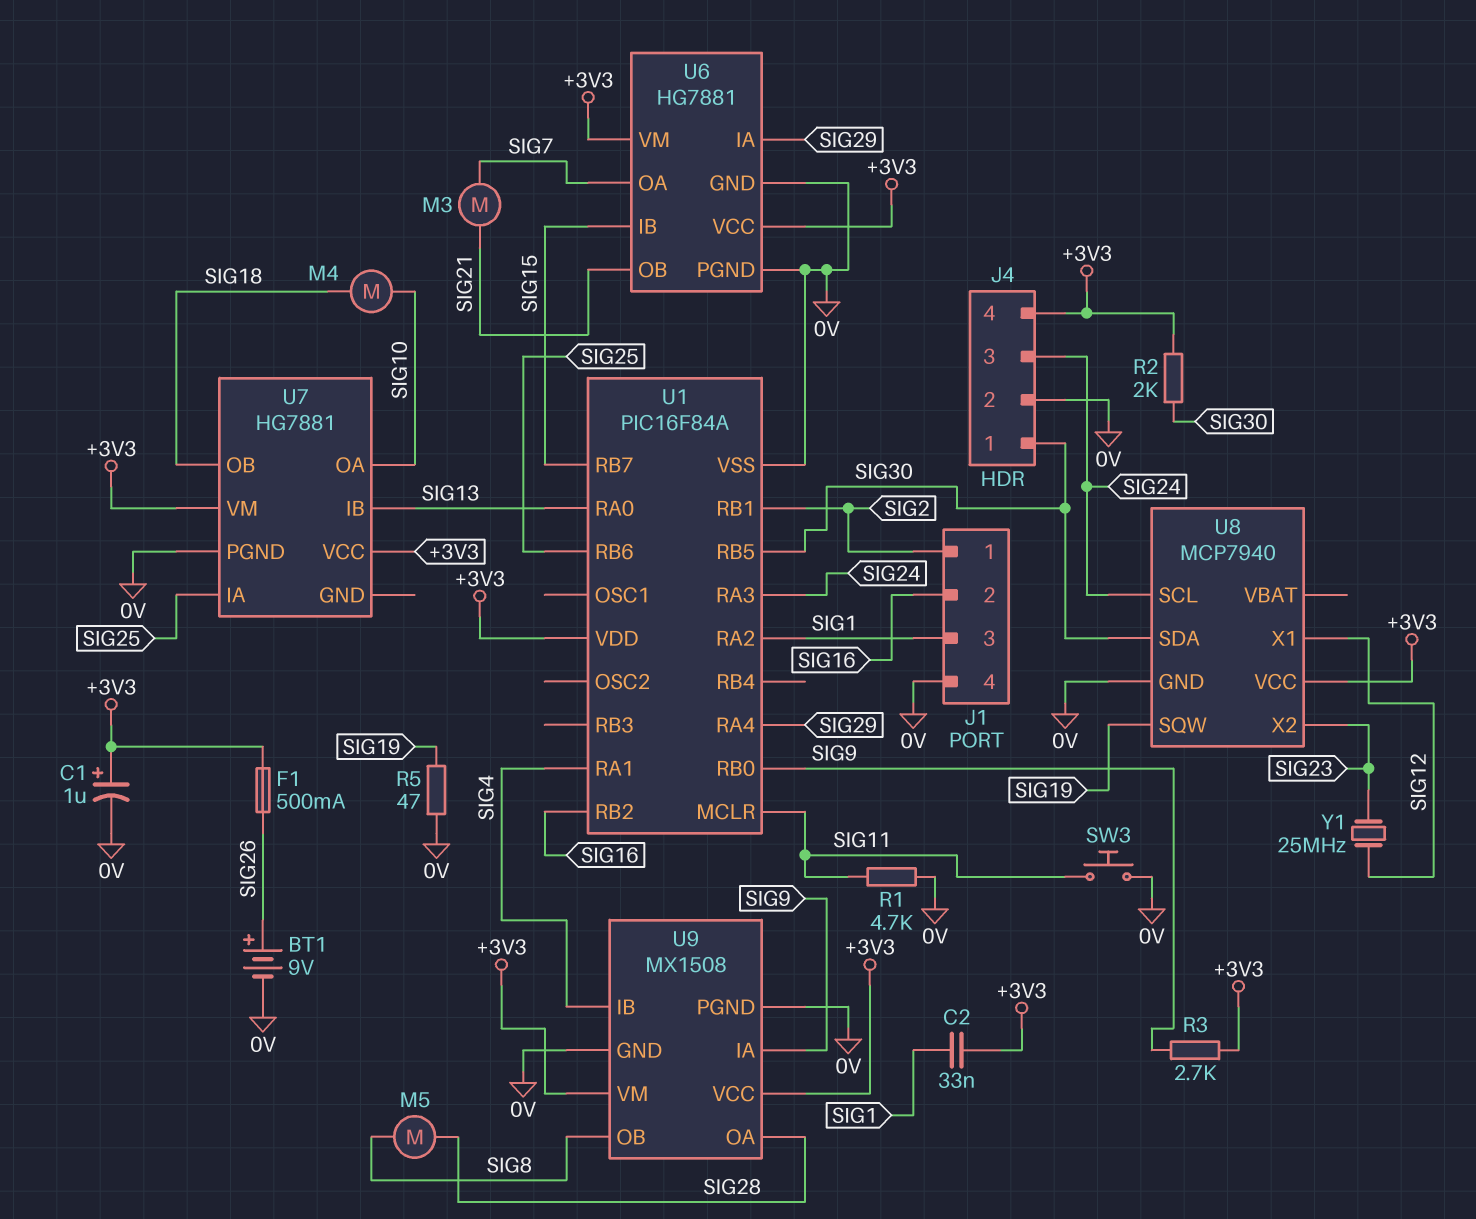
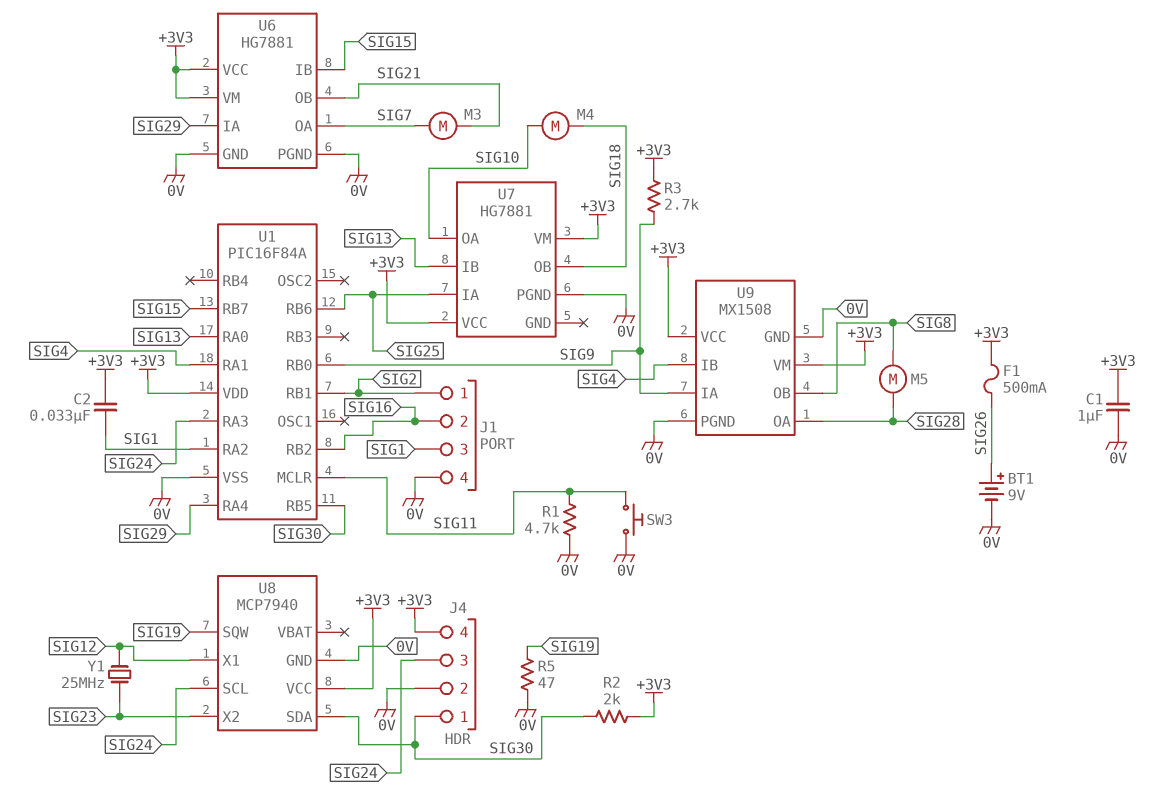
C1: 1uF (plus +3V3, minus 0V) -> 1uF (+3V3, 0V)

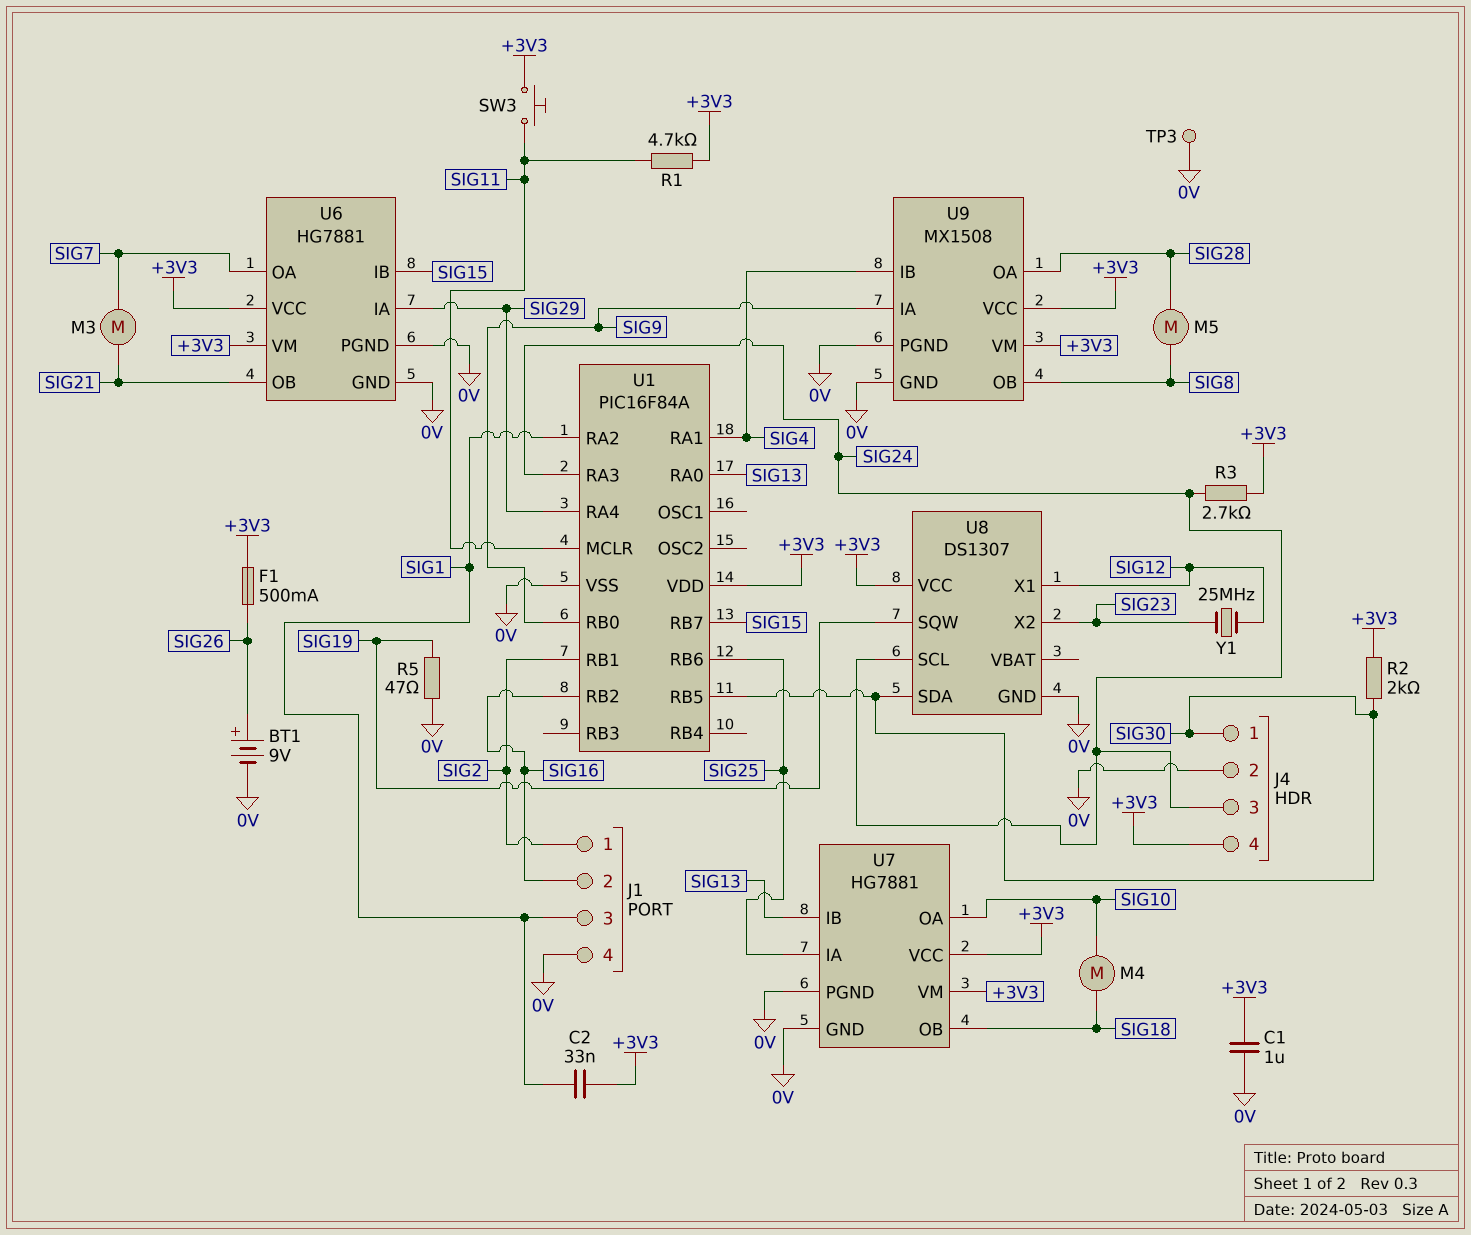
R1: 4.7k (0V, SIG11) -> 4.7k (+3V3, SIG11)
R3: 2.7k (+3V3, SIG9) -> 2.7k (+3V3, SIG24)
SW3: button (0V, SIG11) -> button (+3V3, SIG11)
TP3: none -> test point (0V)
U7 pin GND: none -> 0V
U8: MCP7940 -> DS1307

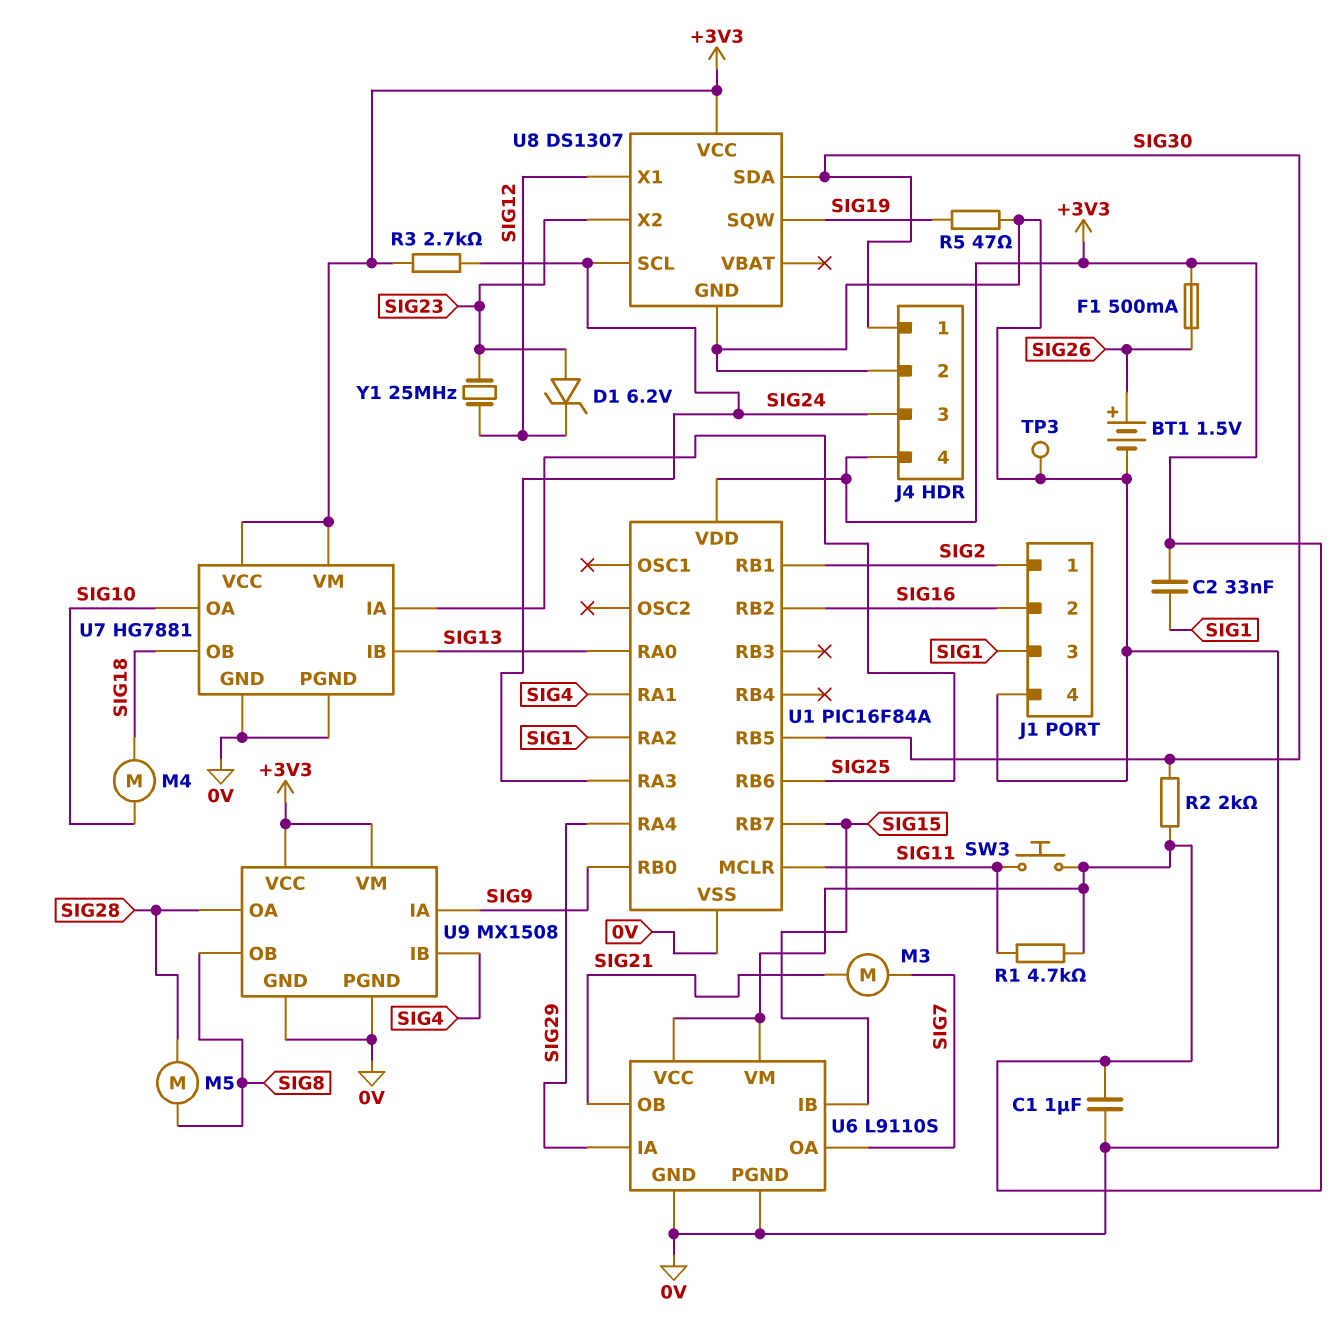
BT1: 9V (plus SIG26, minus 0V) -> 1.5V (plus SIG26, minus 0V)
D1: none -> zener 6.2V (A SIG23, K SIG12)
U6: HG7881 -> L9110S

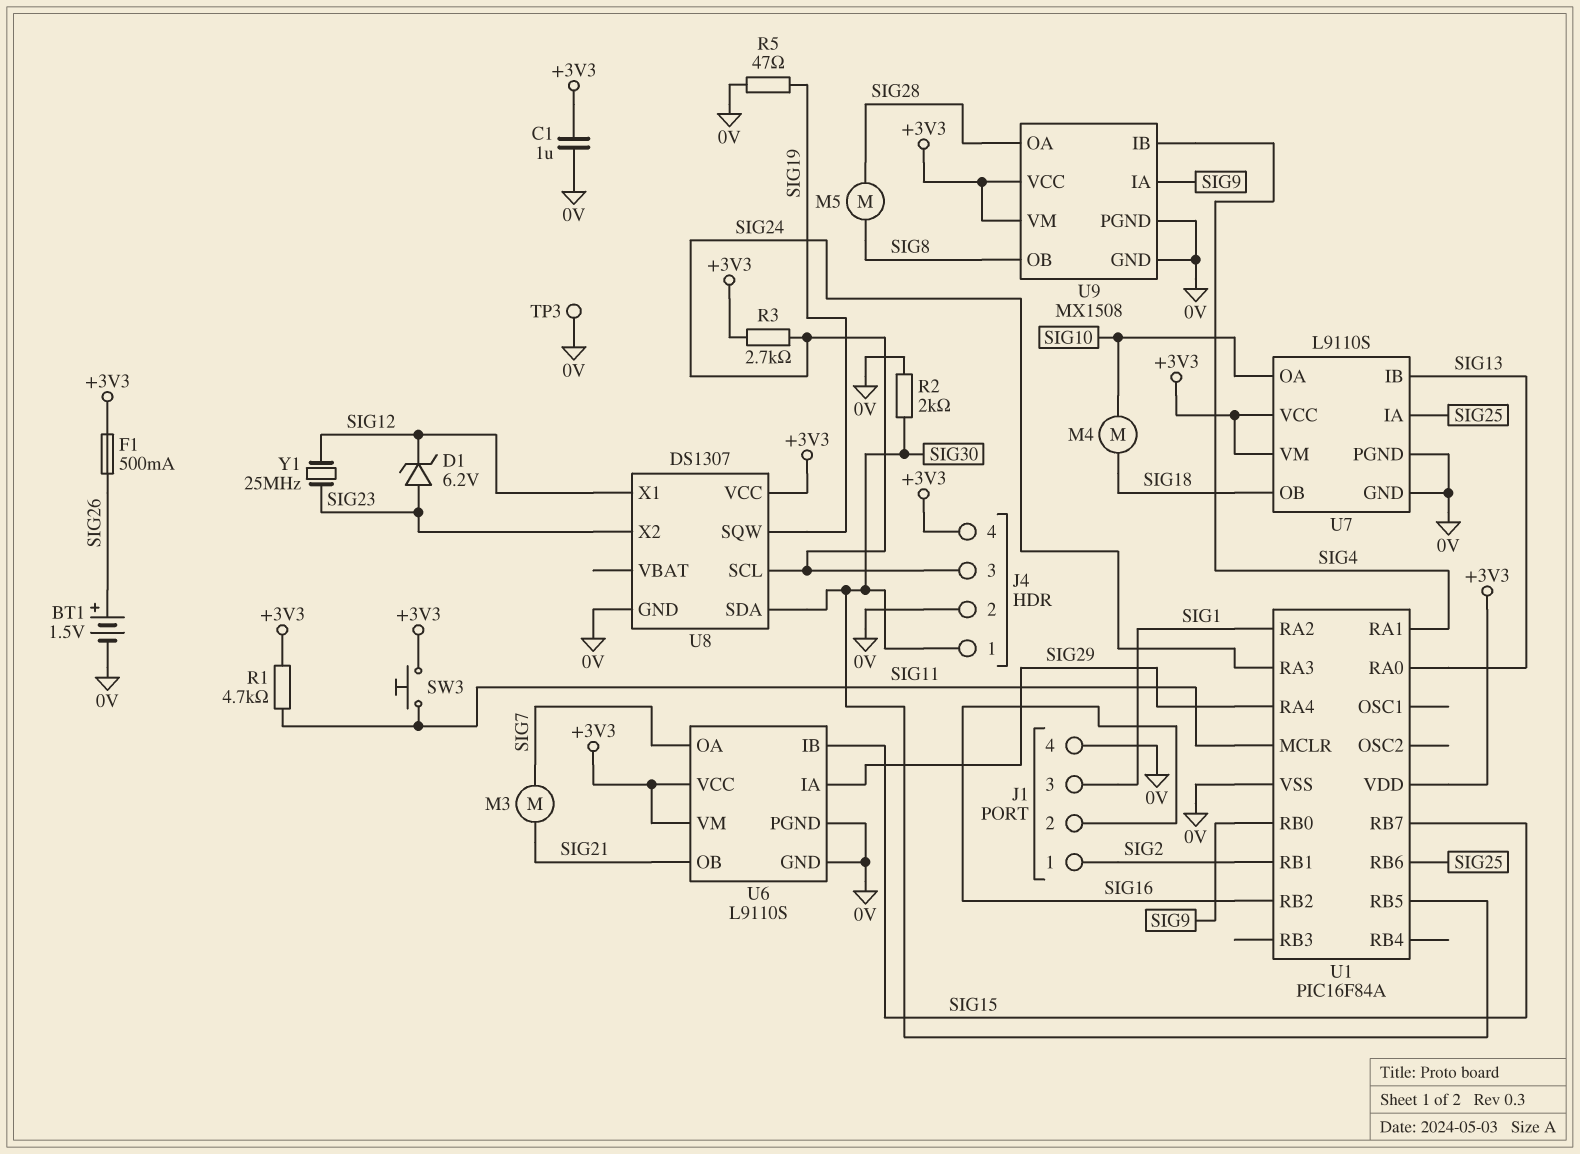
C2: 33nF (+3V3, SIG1) -> none
R2: 2k (+3V3, SIG30) -> 2k (0V, SIG30)
U7: HG7881 -> L9110S

